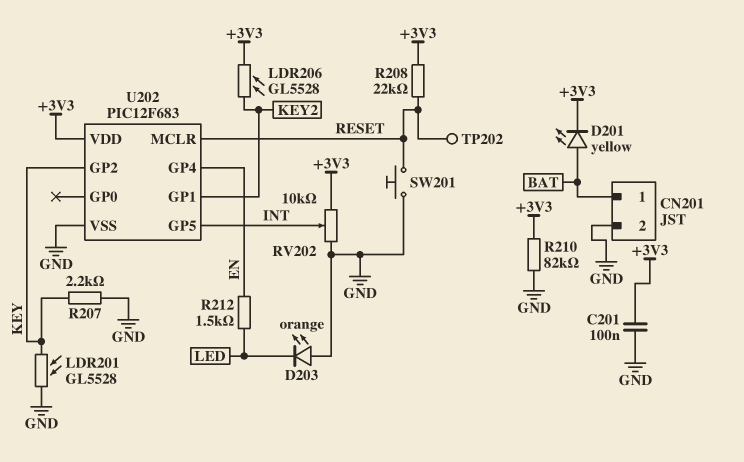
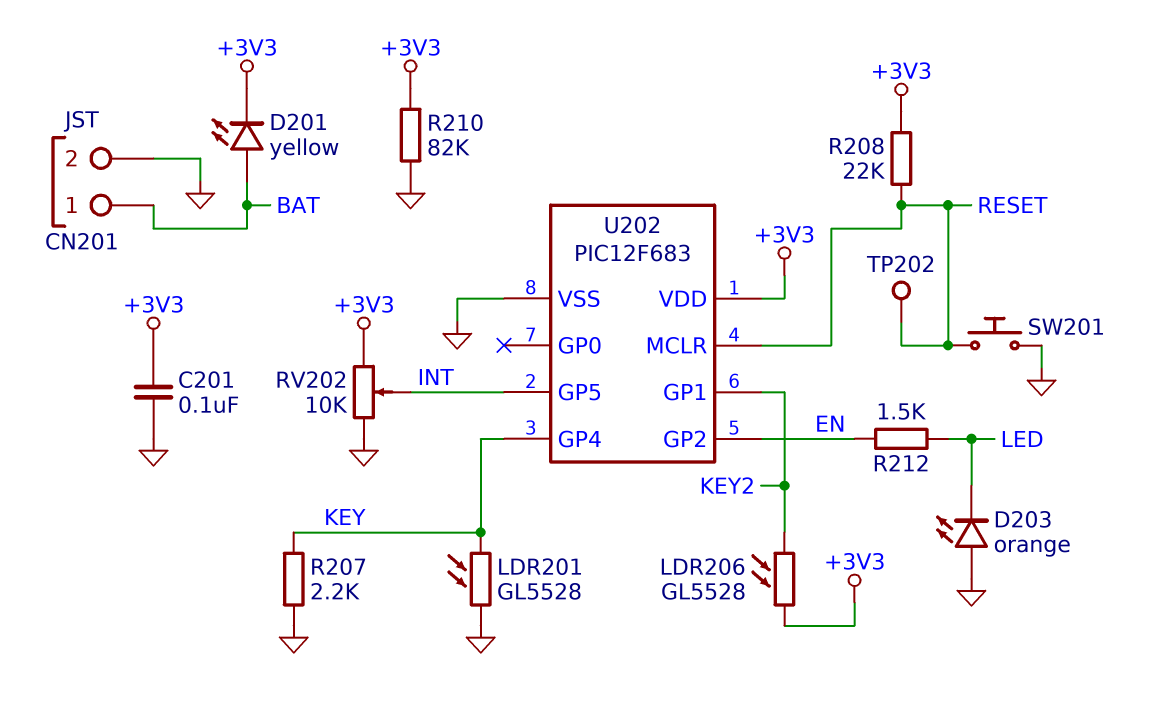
U202 pin GP2: KEY -> EN
U202 pin GP4: EN -> KEY

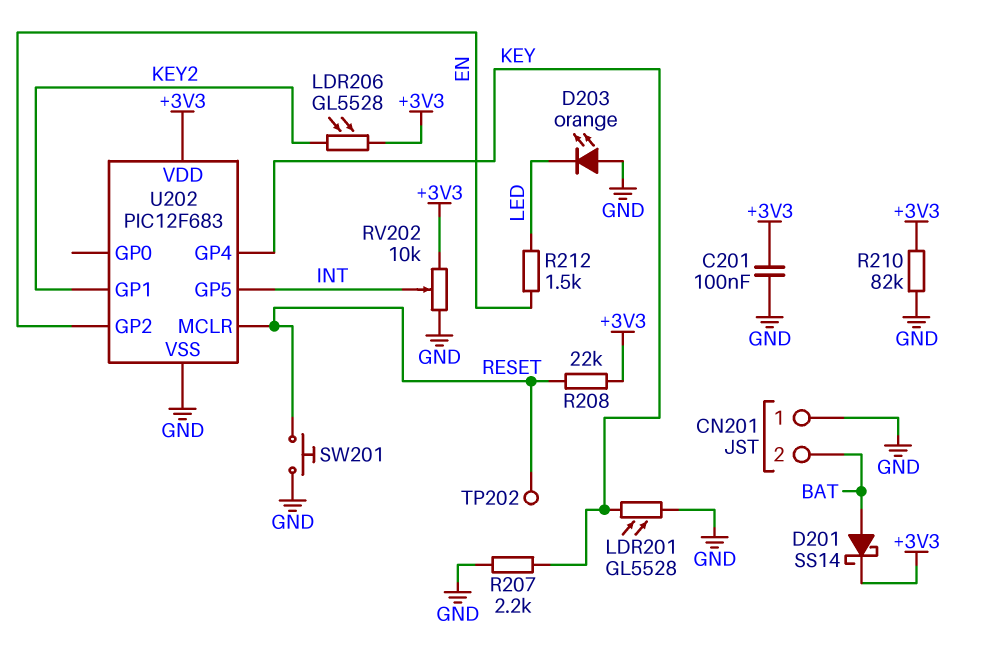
CN201 pin 1: BAT -> GND
CN201 pin 2: GND -> BAT
D201: LED yellow (A BAT, K +3V3) -> schottky SS14 (A BAT, K +3V3)

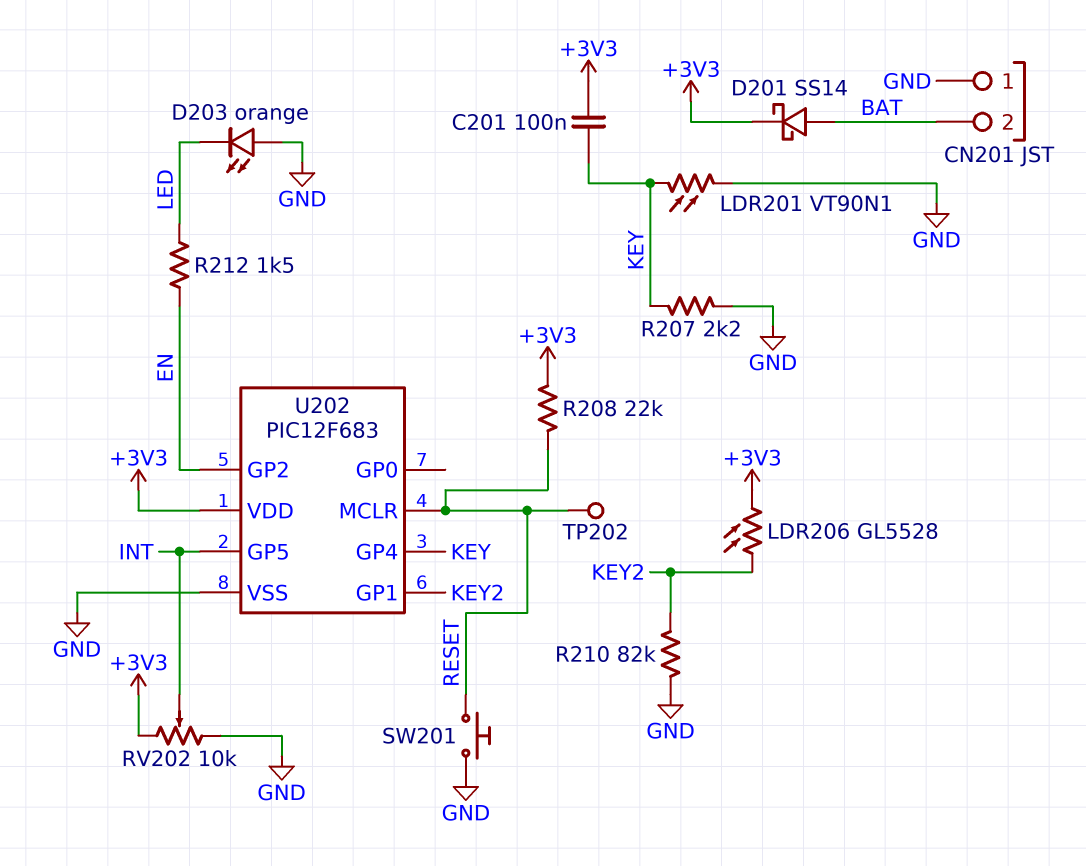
C201: 100nF (+3V3, GND) -> 100nF (+3V3, KEY)
LDR201: GL5528 (GND, KEY) -> VT90N1 (GND, KEY)
R210: 82k (+3V3, GND) -> 82k (GND, KEY2)

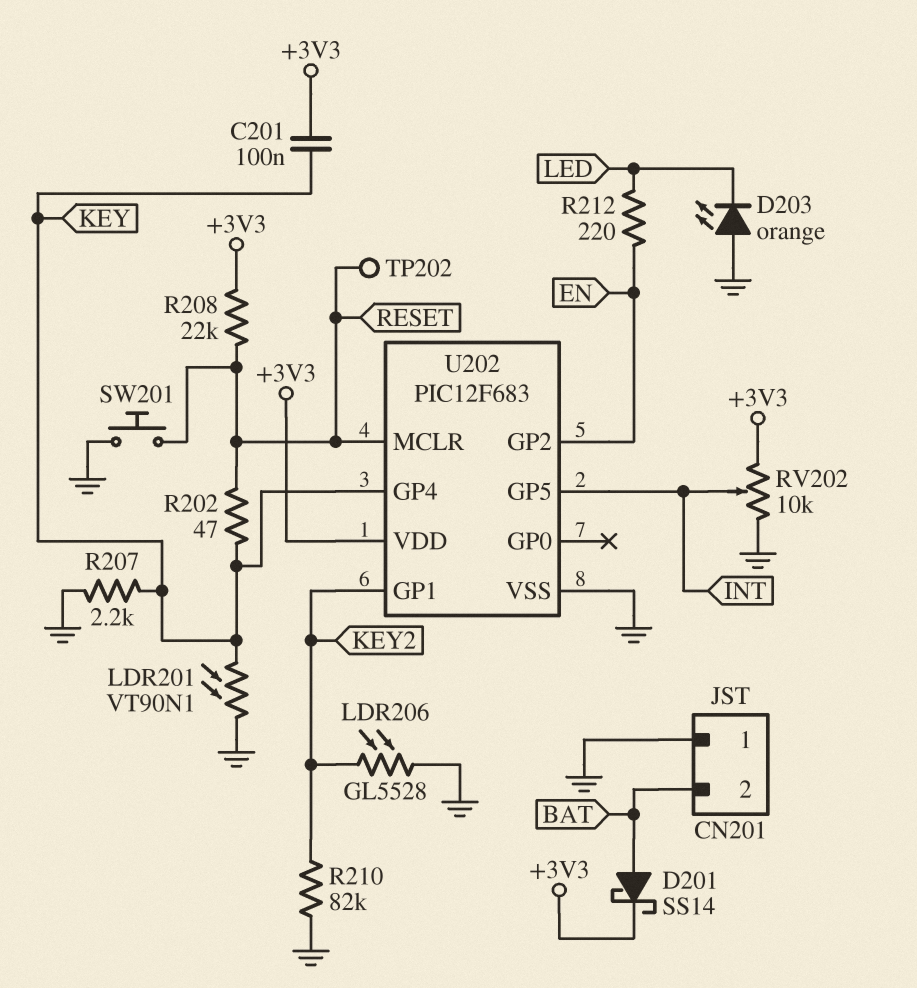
LDR206: GL5528 (+3V3, KEY2) -> GL5528 (GND, KEY2)
R202: none -> 47 (KEY, RESET)
R212: 1.5k (EN, LED) -> 220 (EN, LED)

